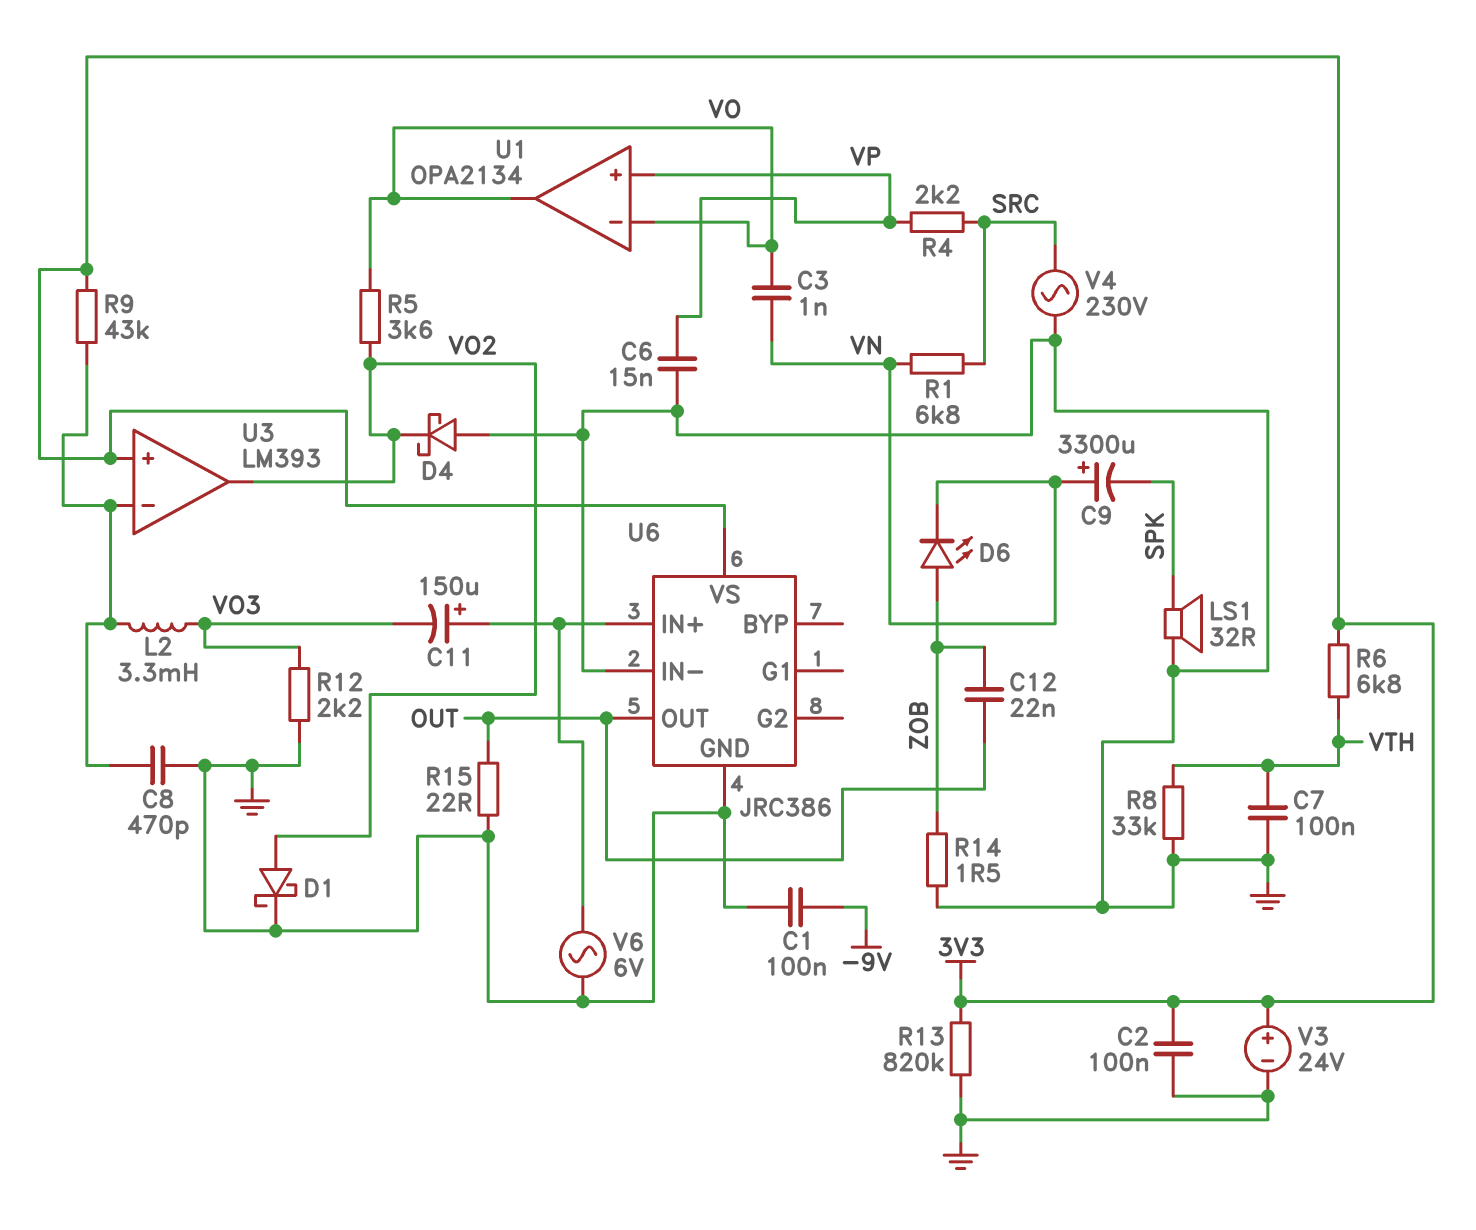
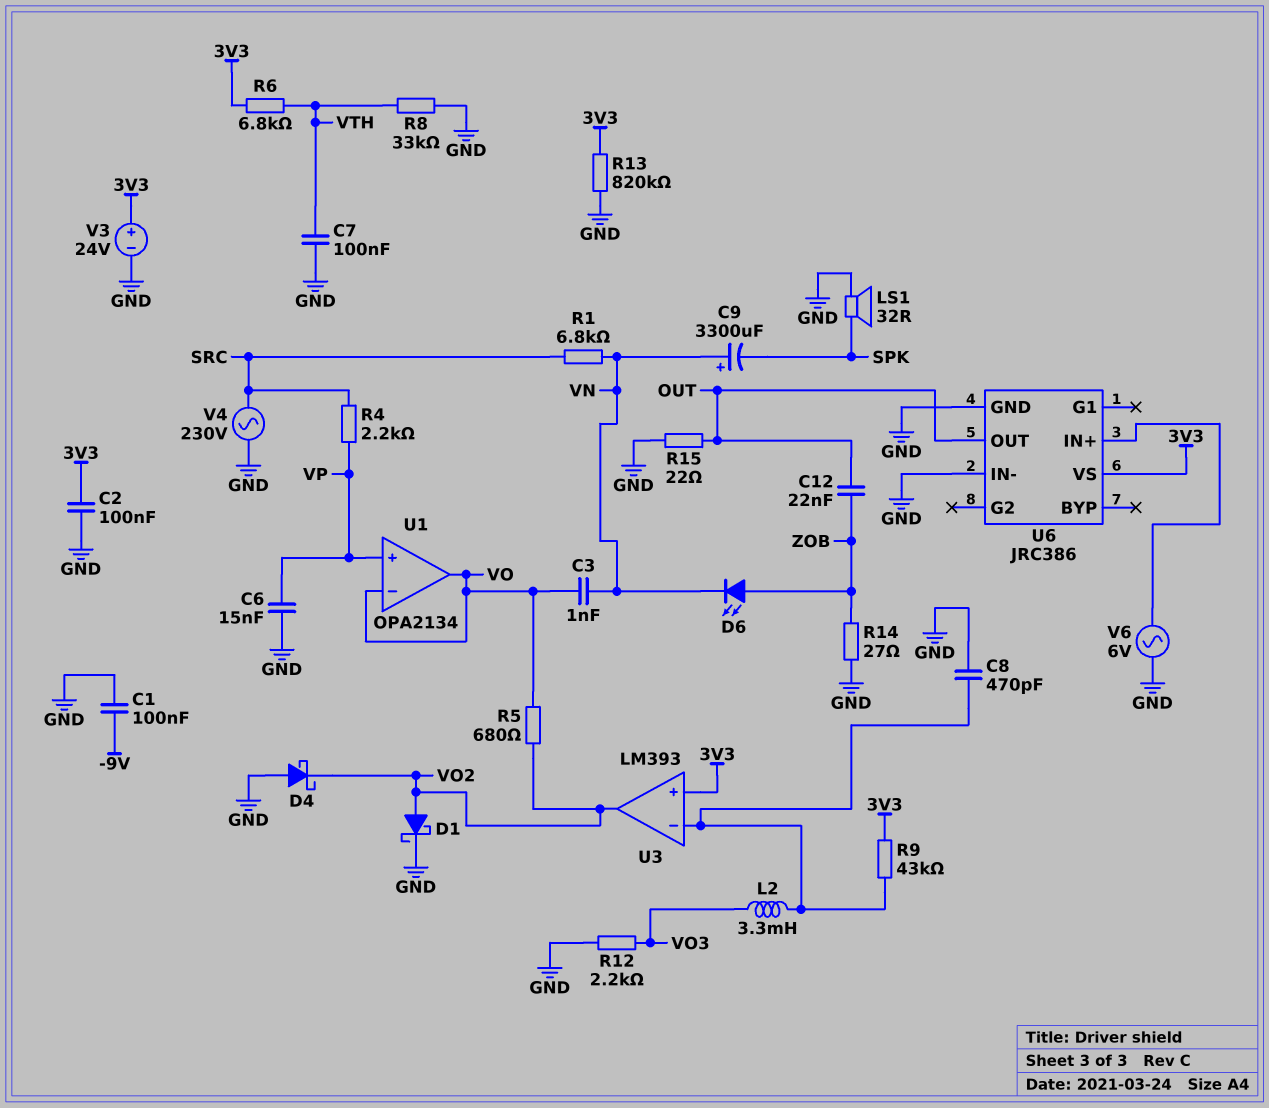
C11: 150uF (plus U6/IN+, minus VO3) -> none
R5: 3.6k (VO, VO2) -> 680 (VO, VO2)
R14: 1.5 (GND, ZOB) -> 27 (GND, ZOB)

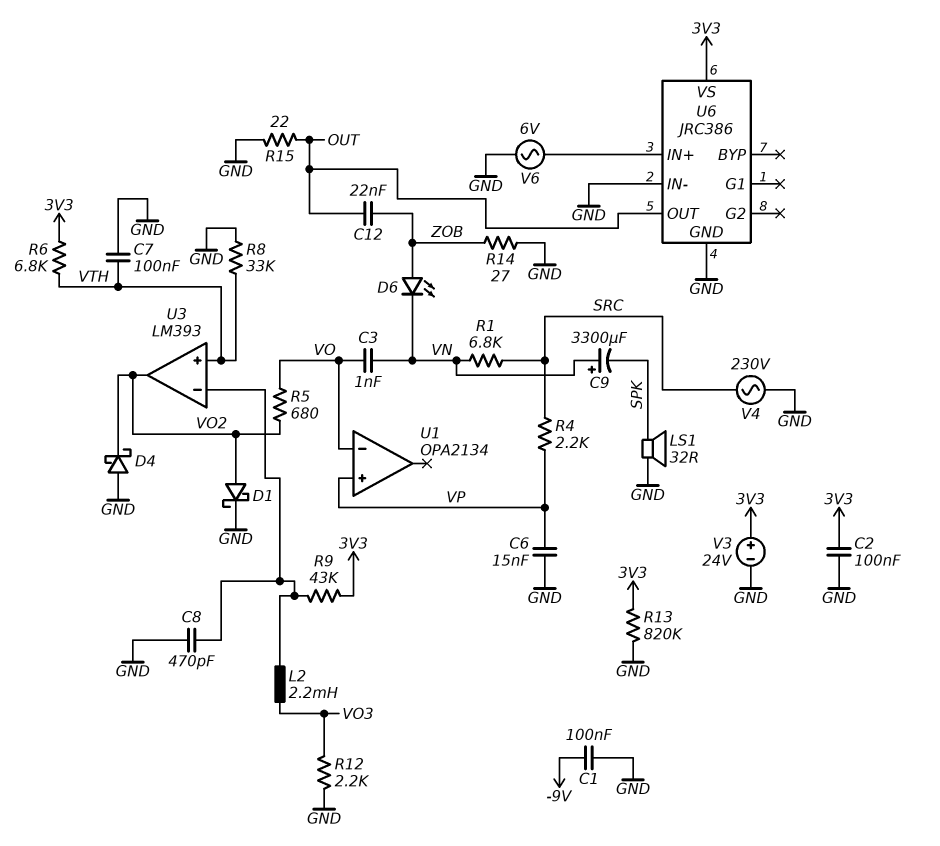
L2: 3.3mH (U3/in-, VO3) -> 2.2mH (U3/in-, VO3)
U1 pin out: VO -> none
U3 pin in+: 3V3 -> VTH

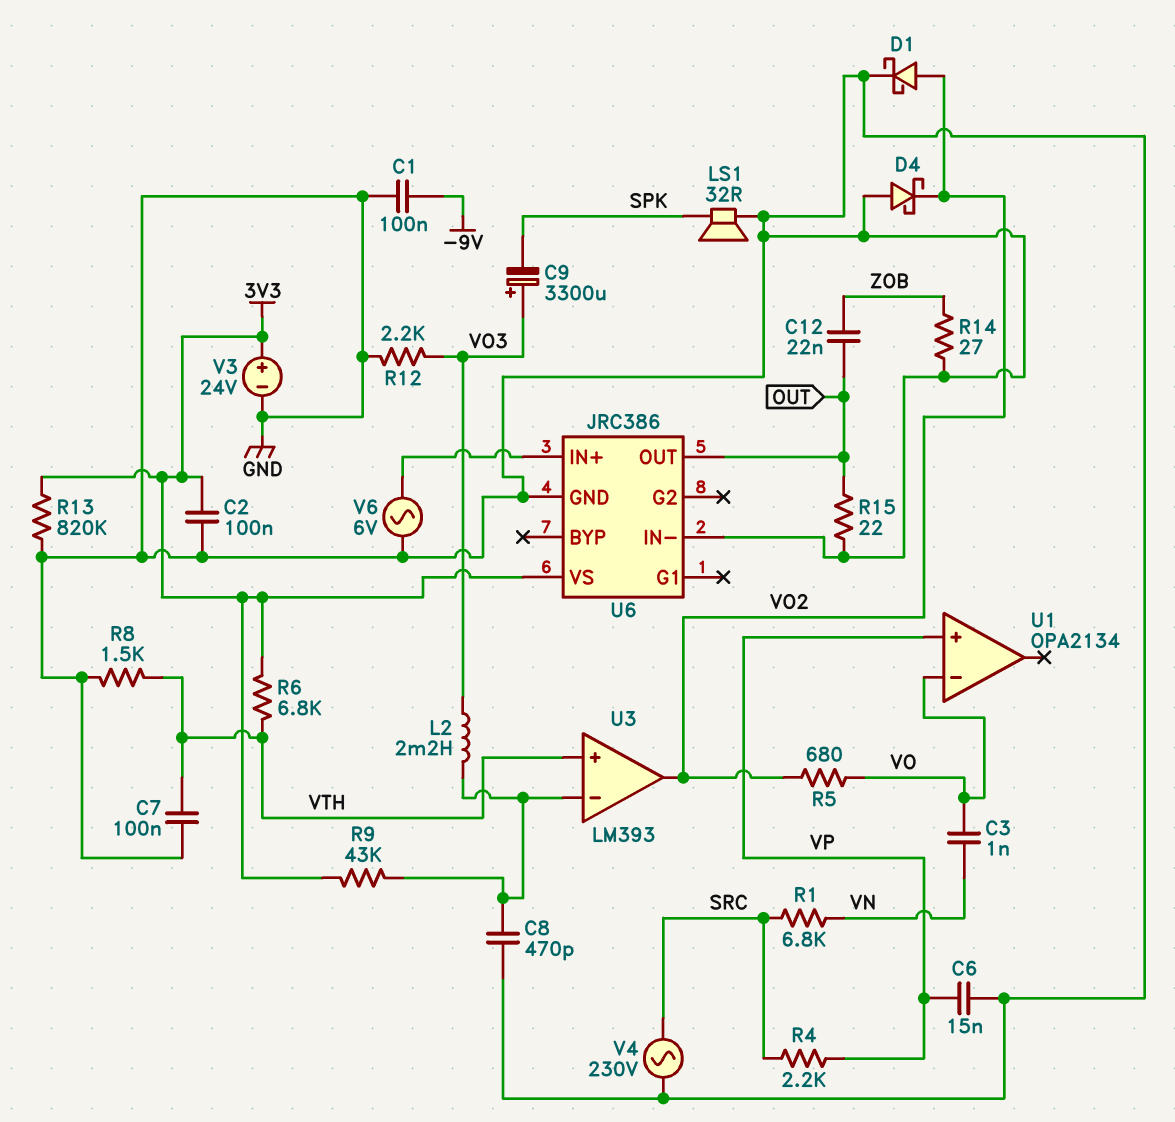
C9: 3300uF (plus VN, minus SPK) -> 3300uF (plus VO3, minus SPK)
D6: LED (A ZOB, K VN) -> none
R8: 33k (GND, VTH) -> 1.5k (GND, VTH)

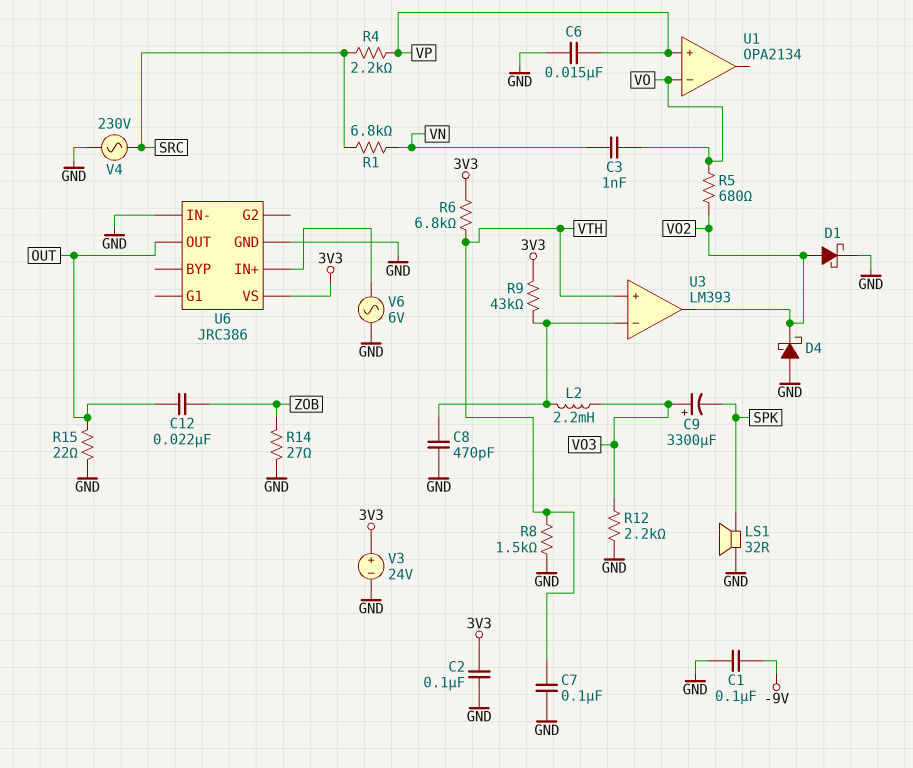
R13: 820k (3V3, GND) -> none

